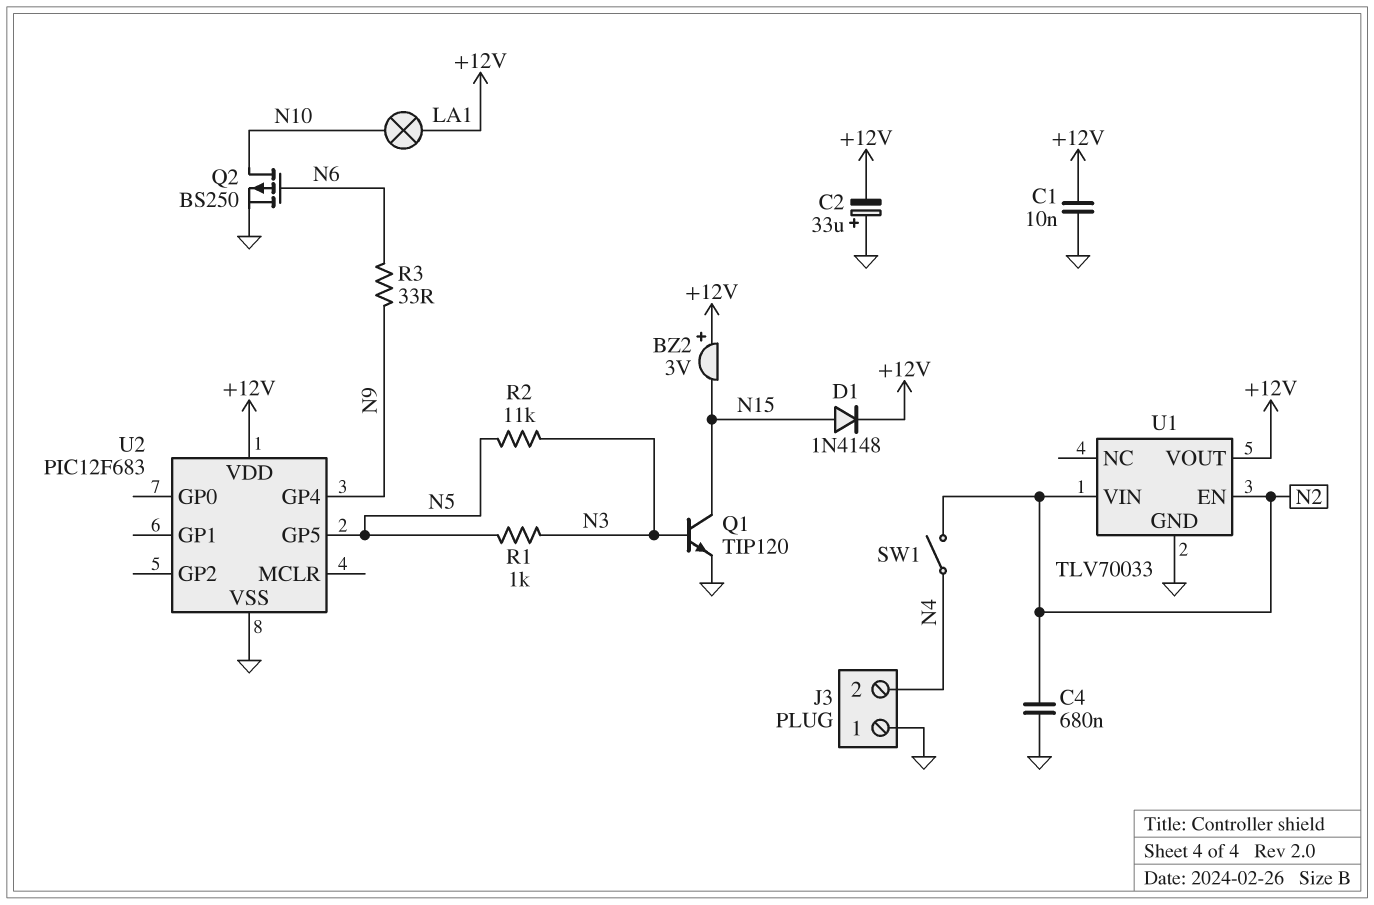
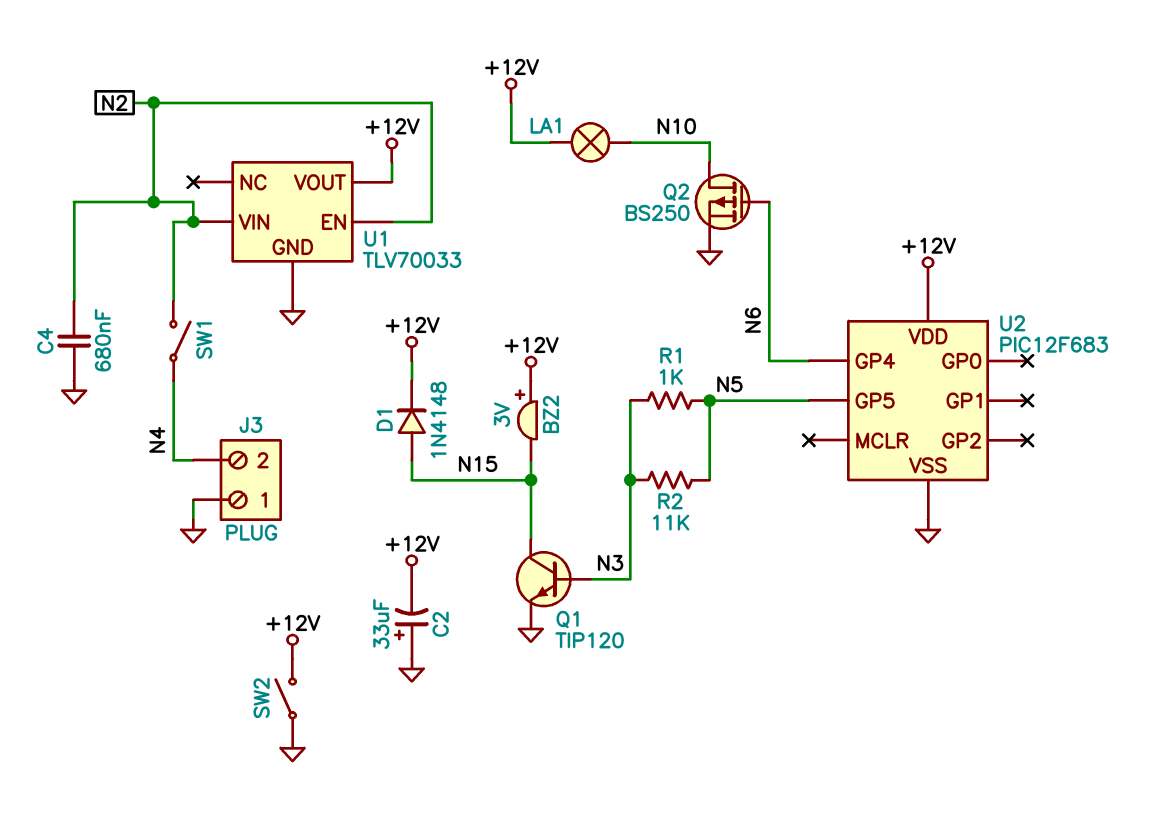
C1: 10nF (+12V, GND) -> none
R3: 33 (N6, N9) -> none
SW2: none -> switch (+12V, GND)
U2 pin GP4: N9 -> N6

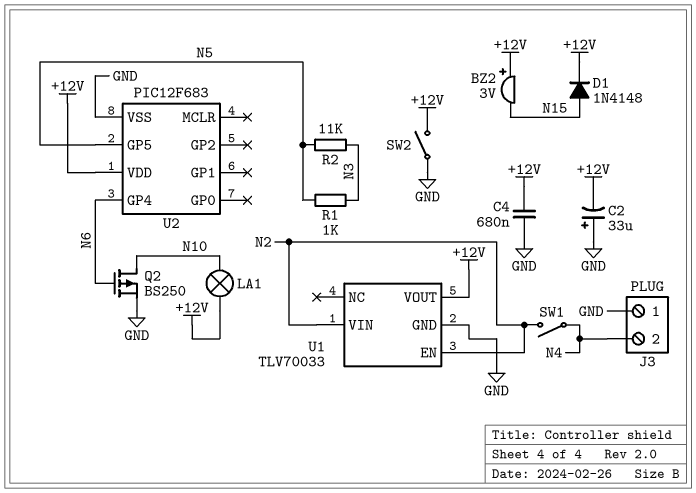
C4: 680nF (GND, N2) -> 680nF (+12V, GND)
Q1: NPN TIP120 (B N3, C N15, E GND) -> none

